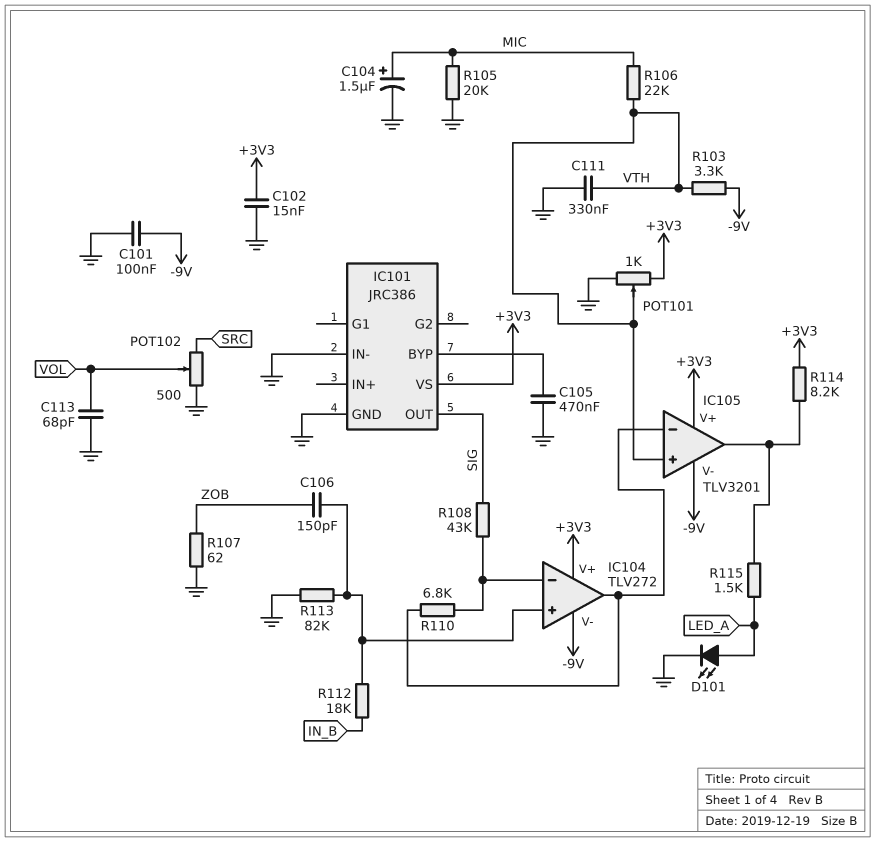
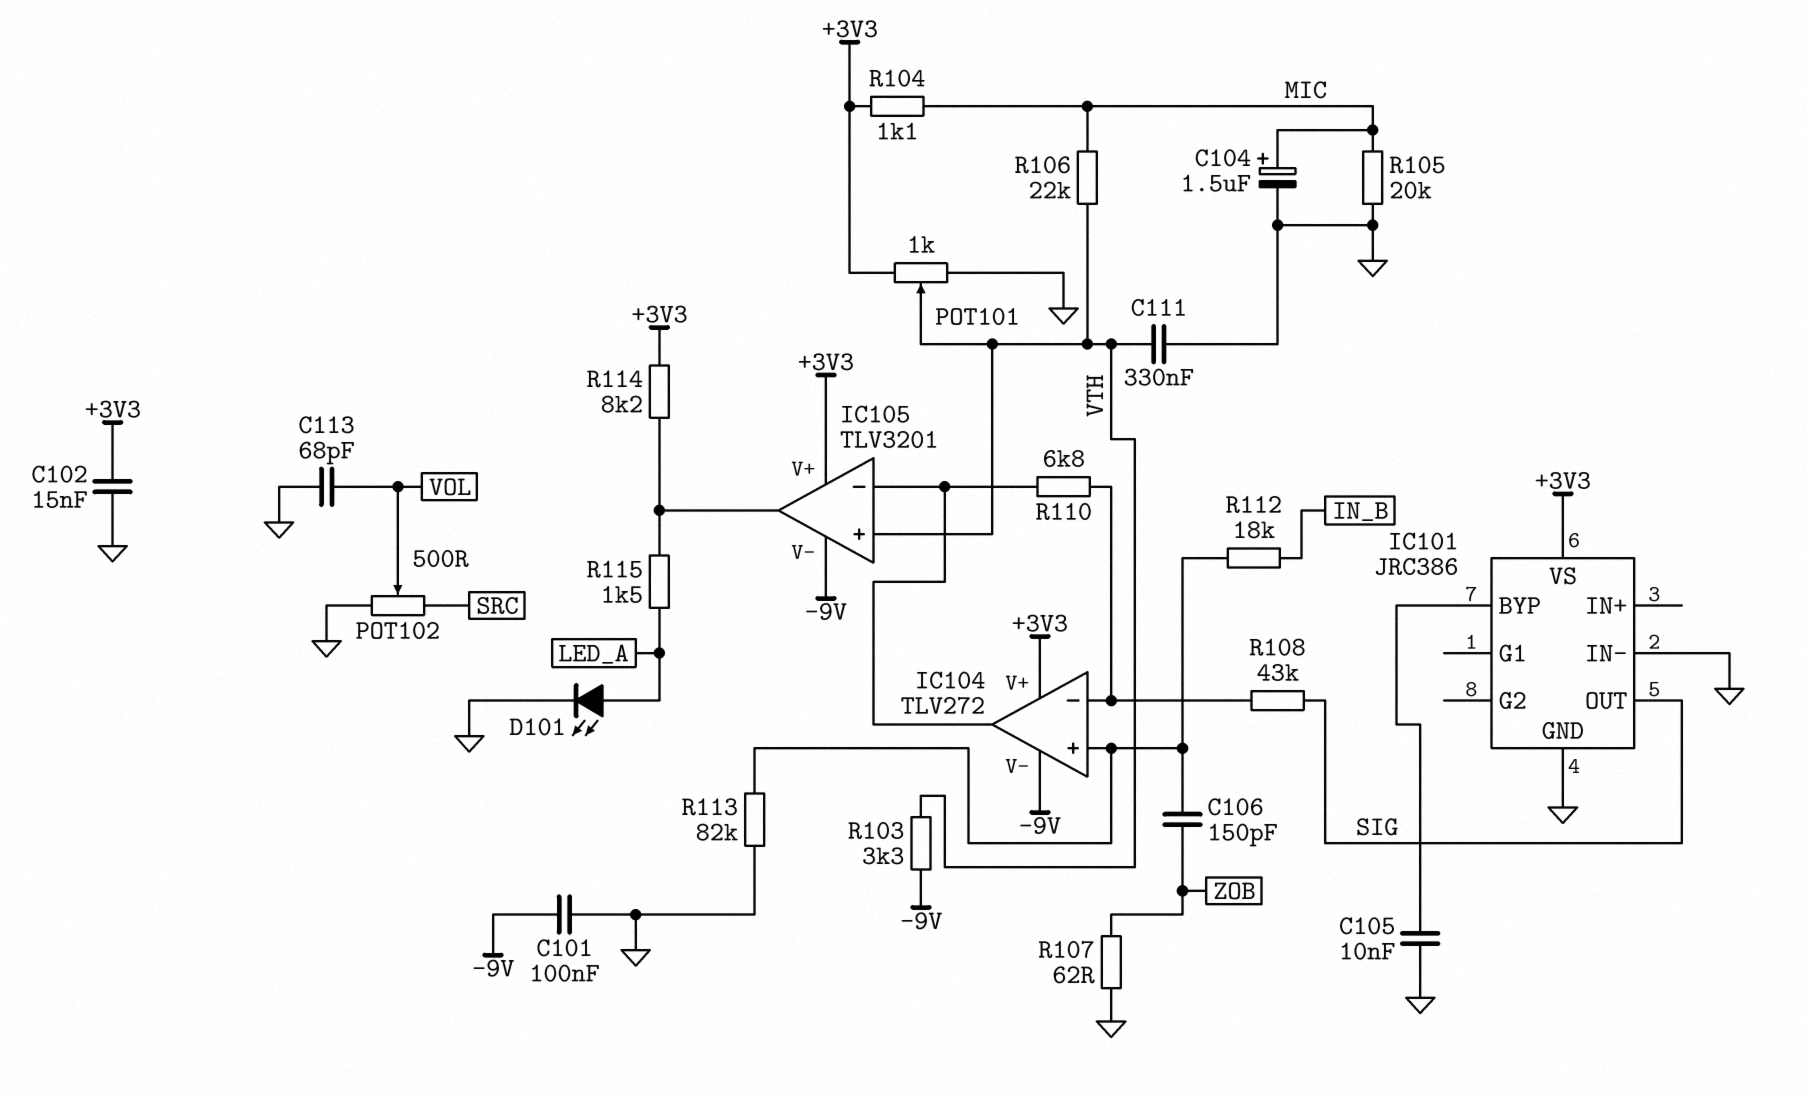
C105: 470nF (GND, IC101/BYP) -> 10nF (GND, IC101/BYP)
R104: none -> 1.1k (+3V3, MIC)

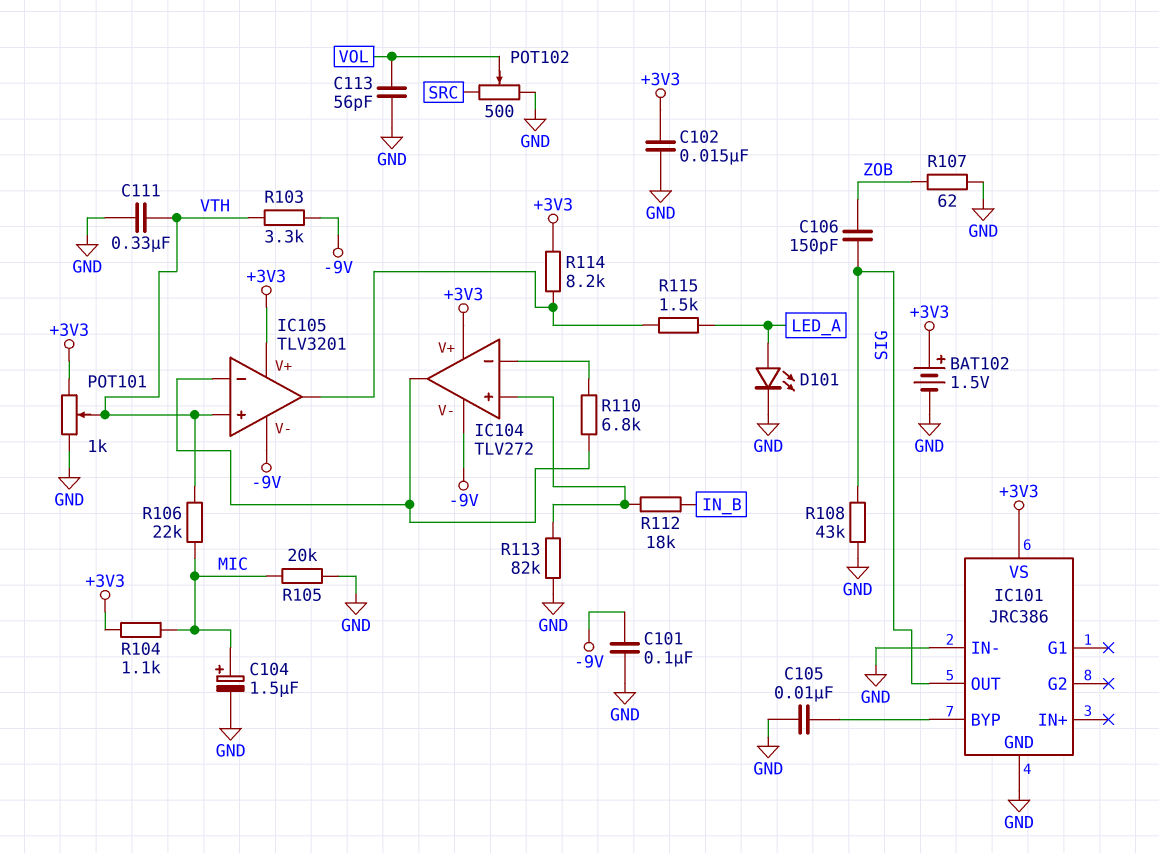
BAT102: none -> 1.5V (plus +3V3, minus GND)
C106: 150pF (IC104/in+, ZOB) -> 150pF (SIG, ZOB)
C113: 68pF (GND, VOL) -> 56pF (GND, VOL)
R108: 43k (IC104/in-, SIG) -> 43k (GND, SIG)

